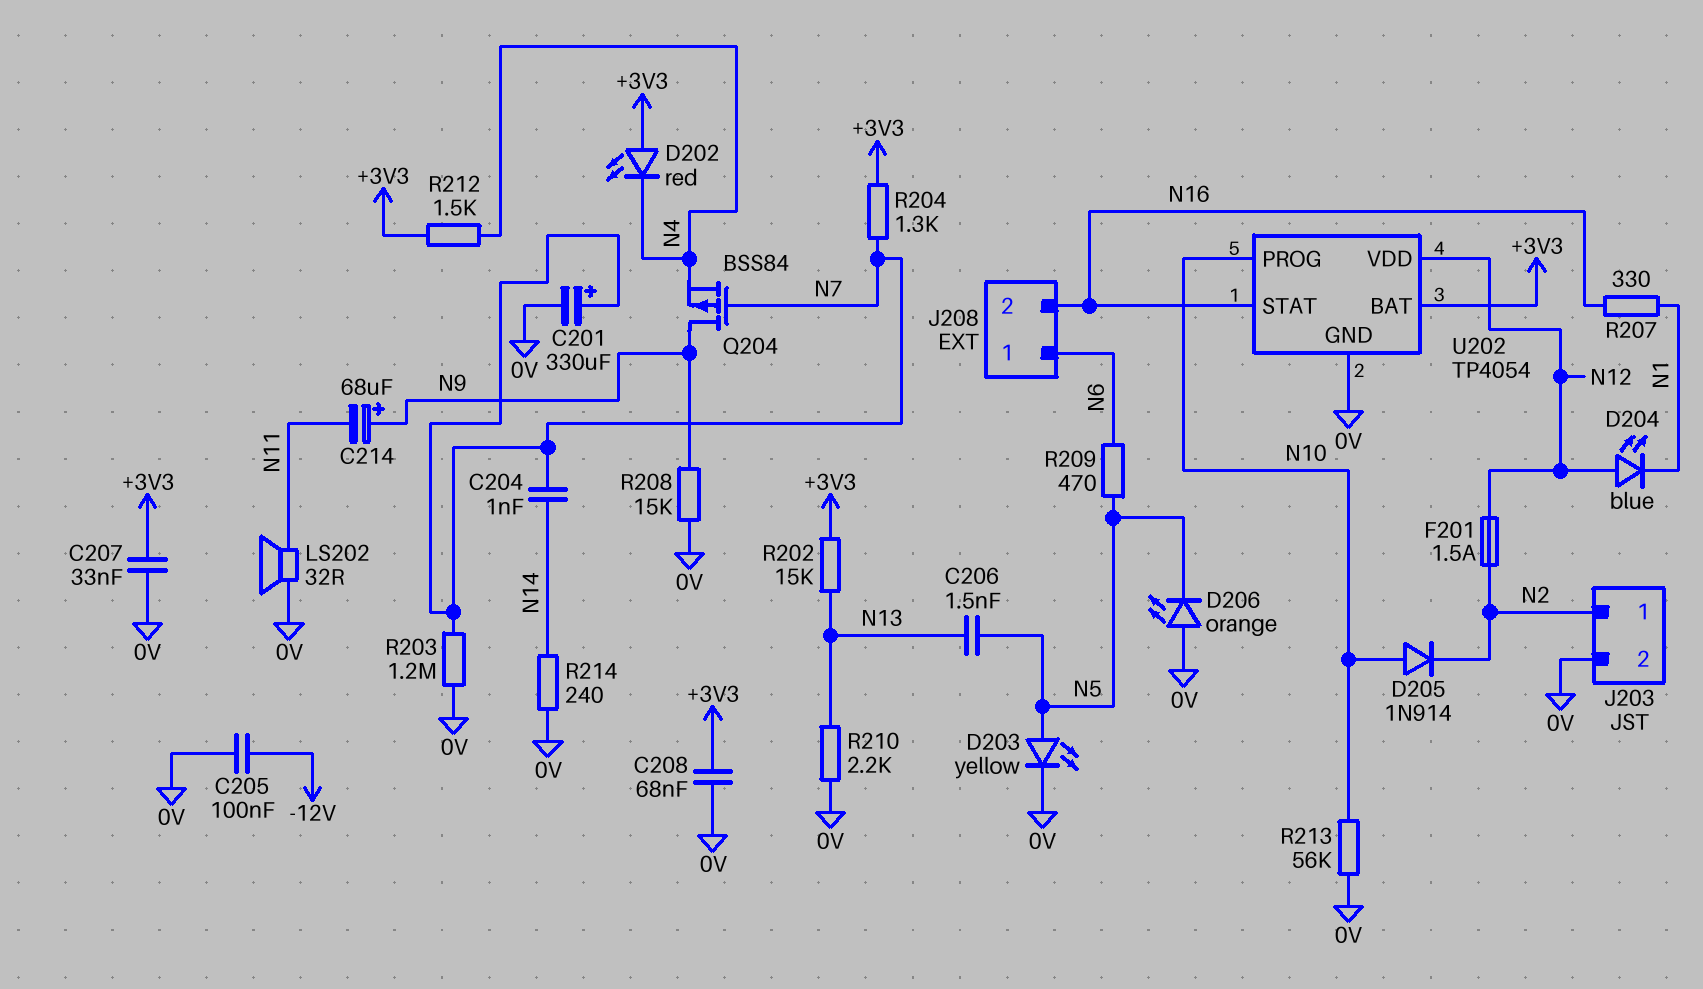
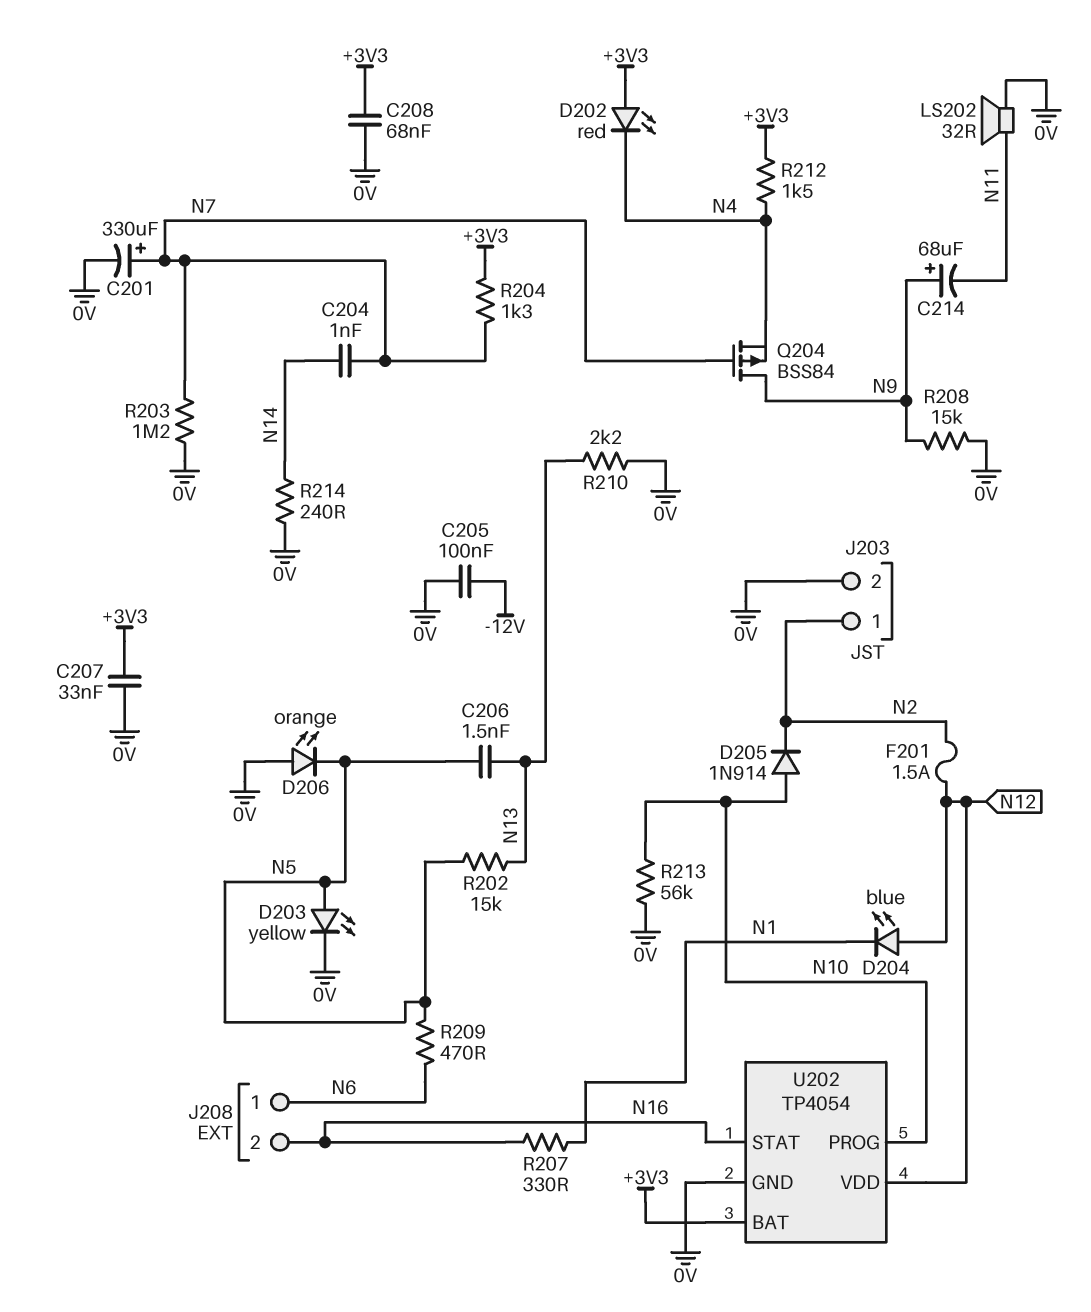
R202: 15k (+3V3, N13) -> 15k (N5, N13)

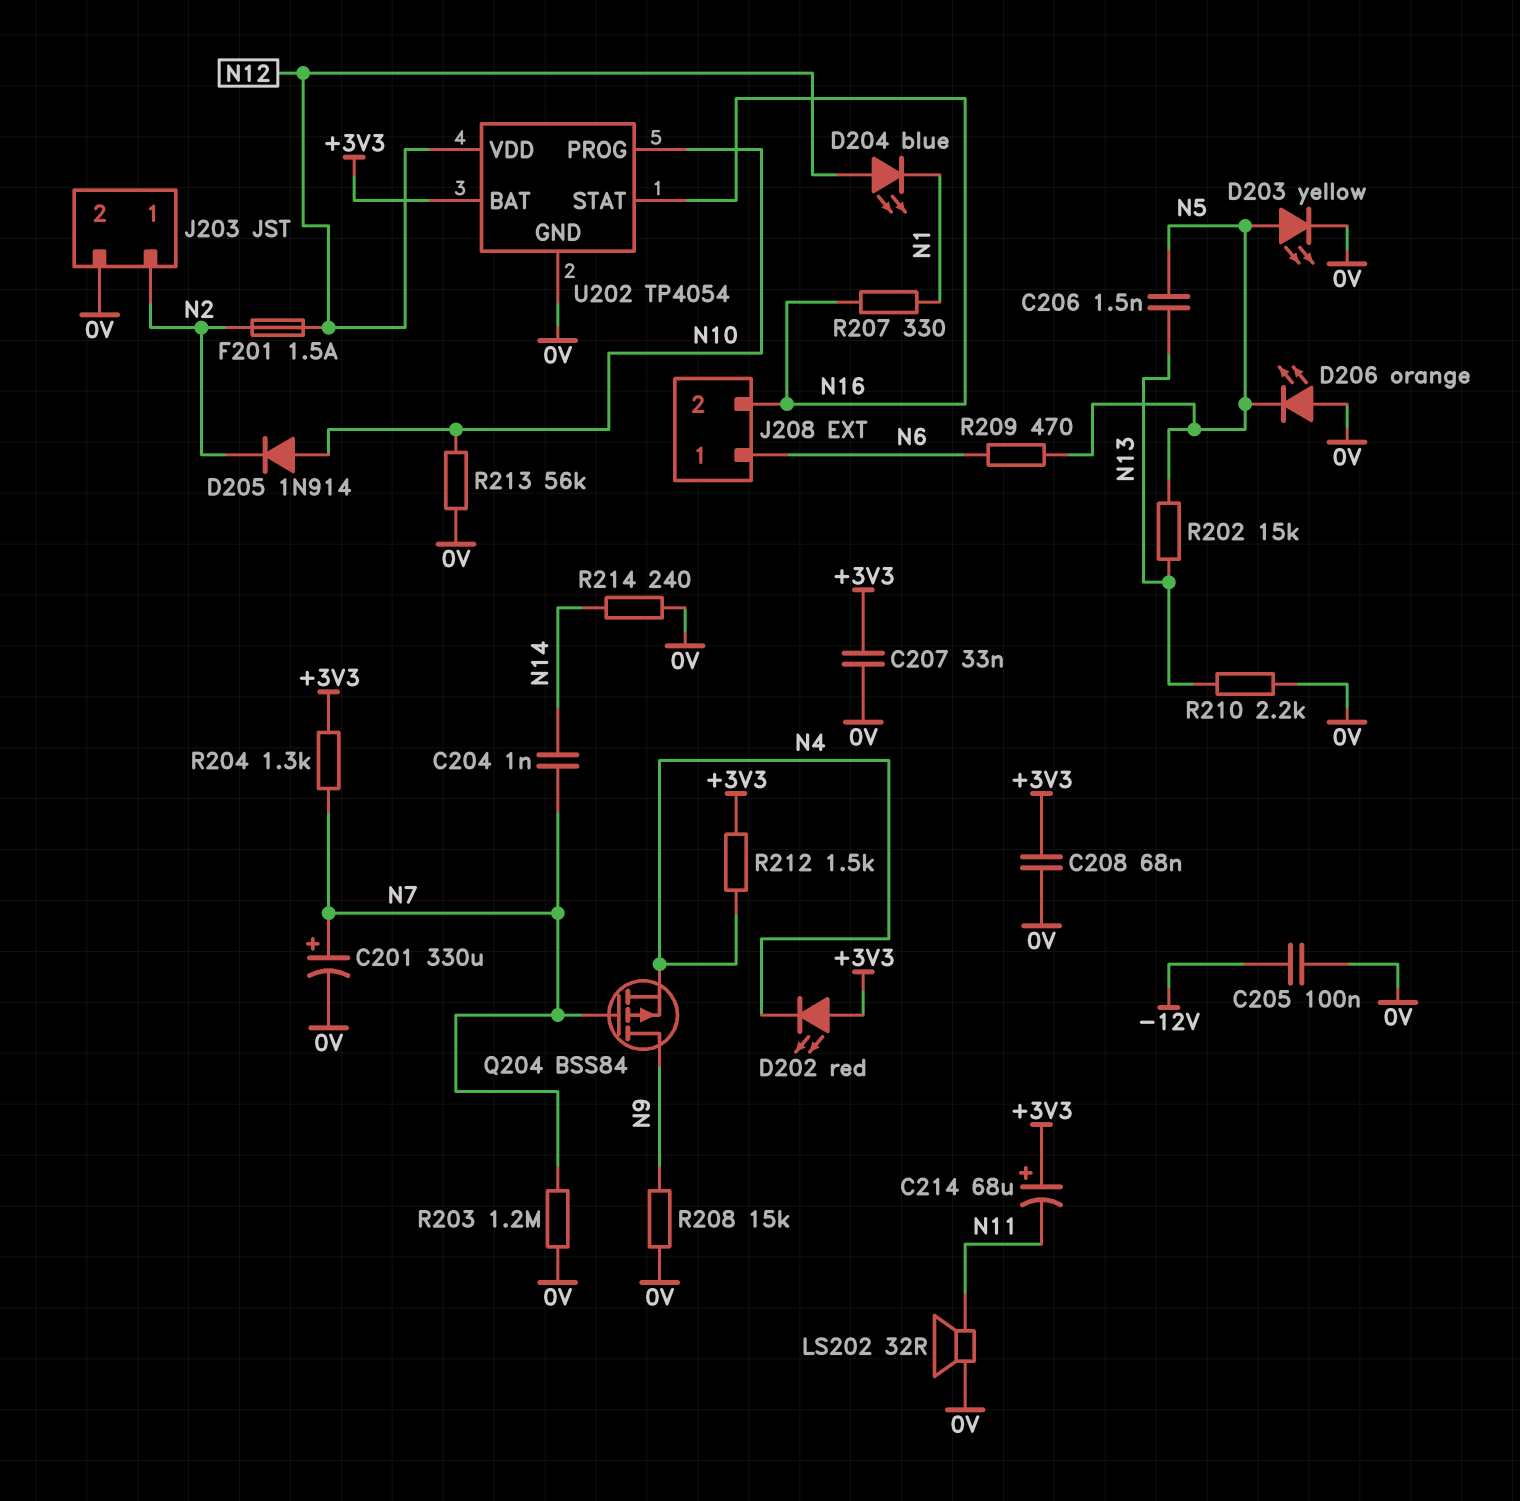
C214: 68uF (plus N9, minus N11) -> 68uF (plus +3V3, minus N11)

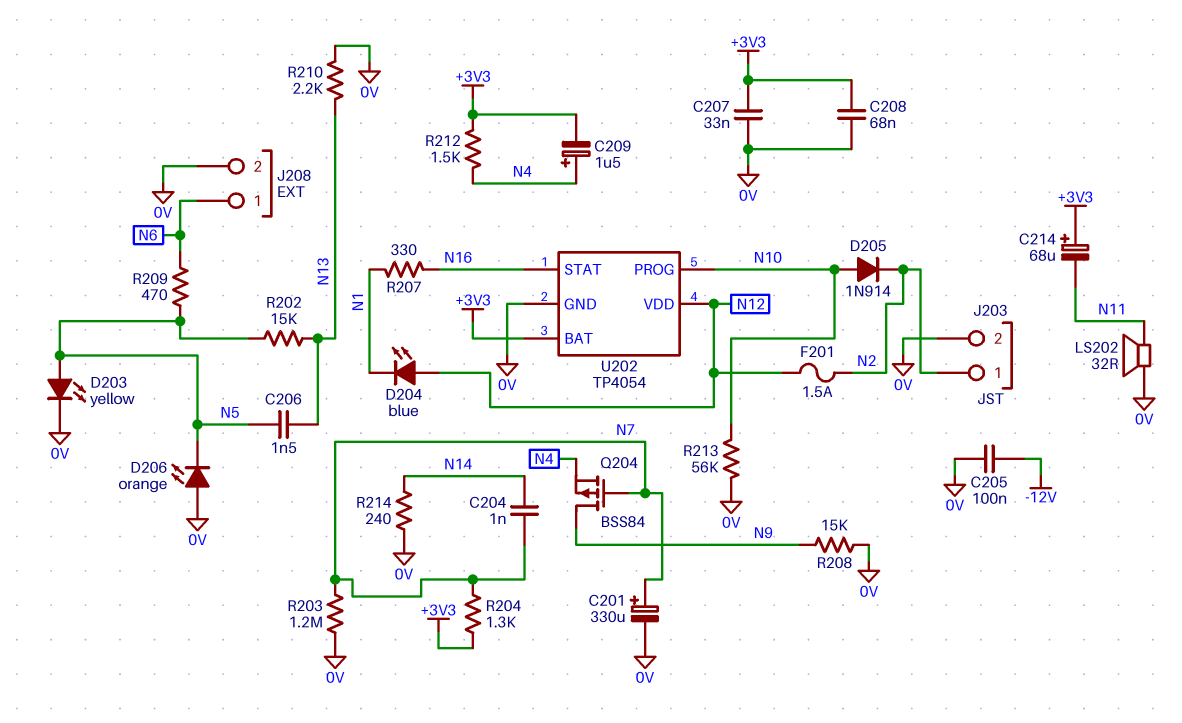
C209: none -> 1.5uF (plus N4, minus +3V3)
D202: LED red (A +3V3, K N4) -> none
J208 pin 2: N16 -> 0V

